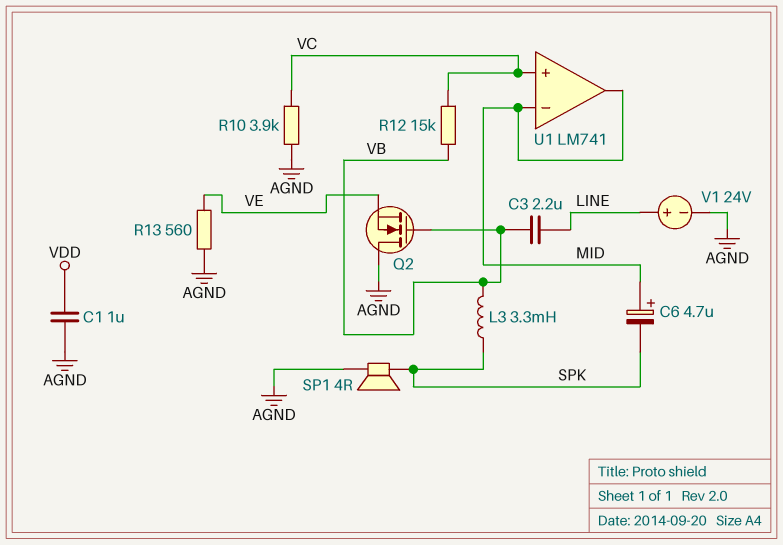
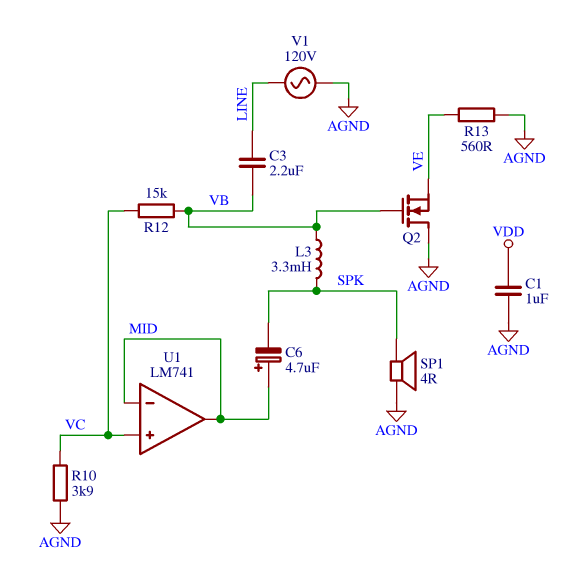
V1: 24V (plus LINE, minus AGND) -> AC 120V (AGND, LINE)

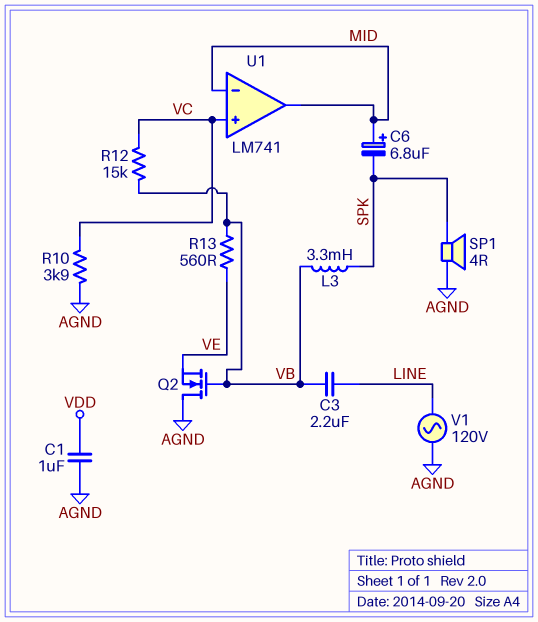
C6: 4.7uF (plus MID, minus SPK) -> 6.8uF (plus MID, minus SPK)
R13: 560 (AGND, VE) -> 560 (VB, VE)

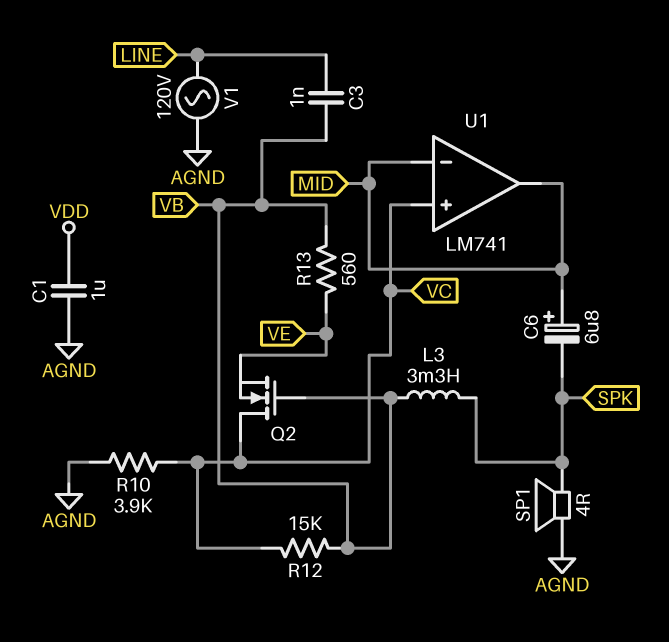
C3: 2.2uF (LINE, VB) -> 1nF (LINE, VB)
Q2: NMOS (G VB, D AGND, S VE) -> NMOS (G VB, D VC, S VE)

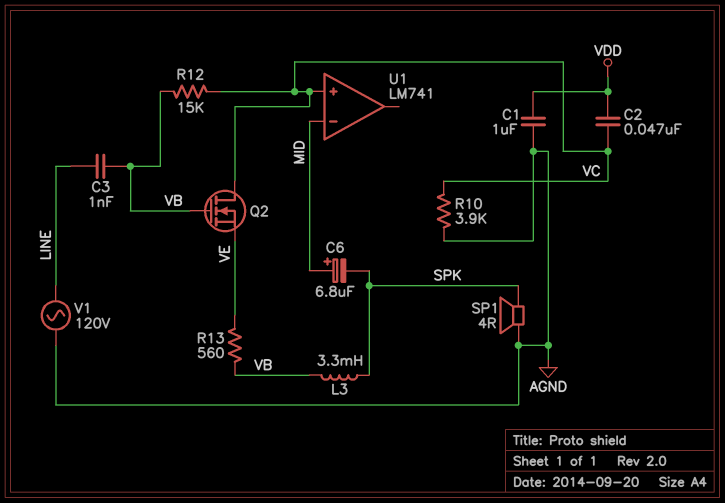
C2: none -> 47nF (VC, VDD)
U1 pin out: MID -> none

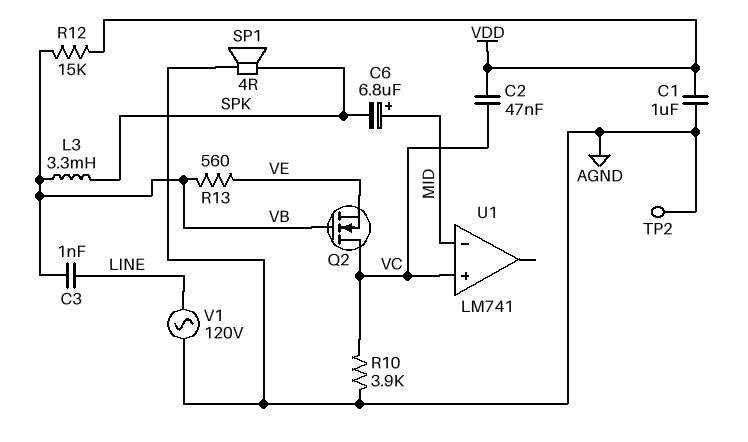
R12: 15k (VB, VC) -> 15k (VB, VDD)
TP2: none -> test point (AGND)

